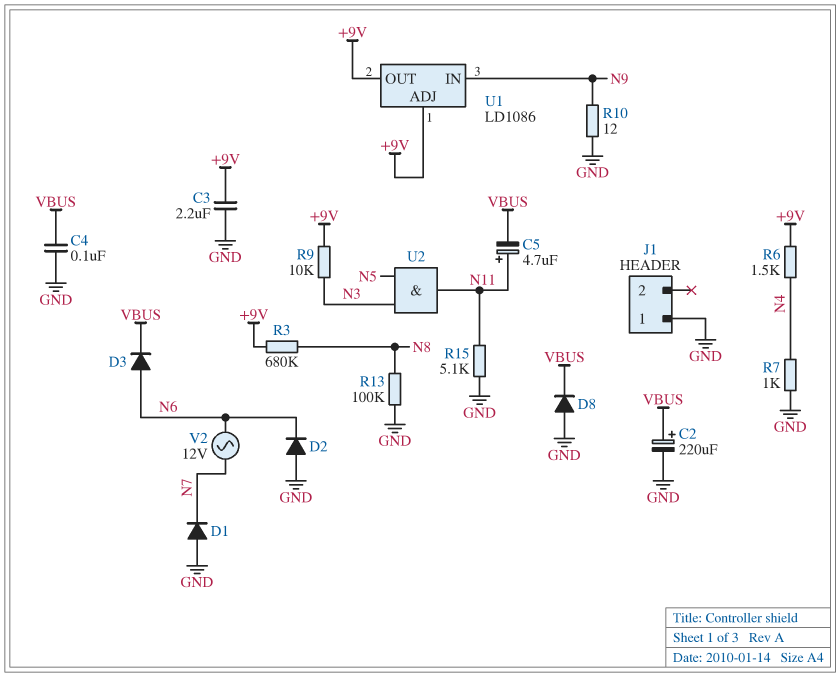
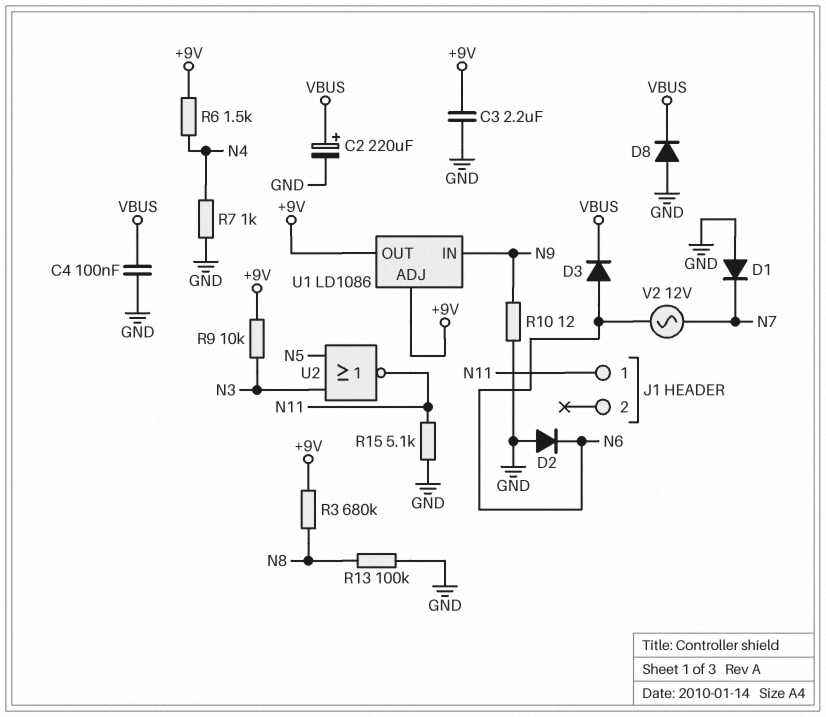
C5: 4.7uF (plus N11, minus VBUS) -> none
J1 pin 1: GND -> N11
U2: AND (in N3, in N5, out N11) -> NOR (in N3, in N5, out N11)

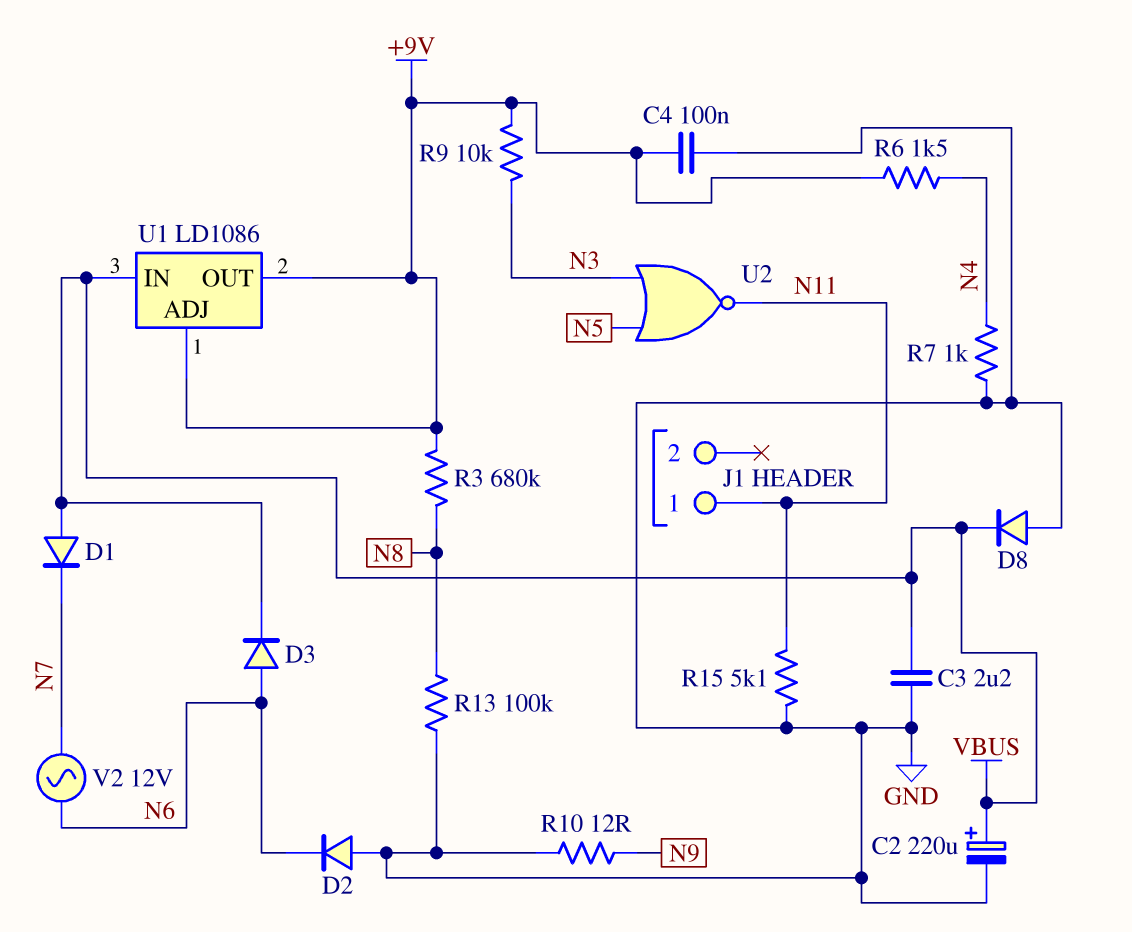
C3: 2.2uF (+9V, GND) -> 2.2uF (GND, VBUS)
C4: 100nF (GND, VBUS) -> 100nF (+9V, GND)
D1: diode (A GND, K N7) -> diode (A VBUS, K N7)
U1 pin IN: N9 -> VBUS

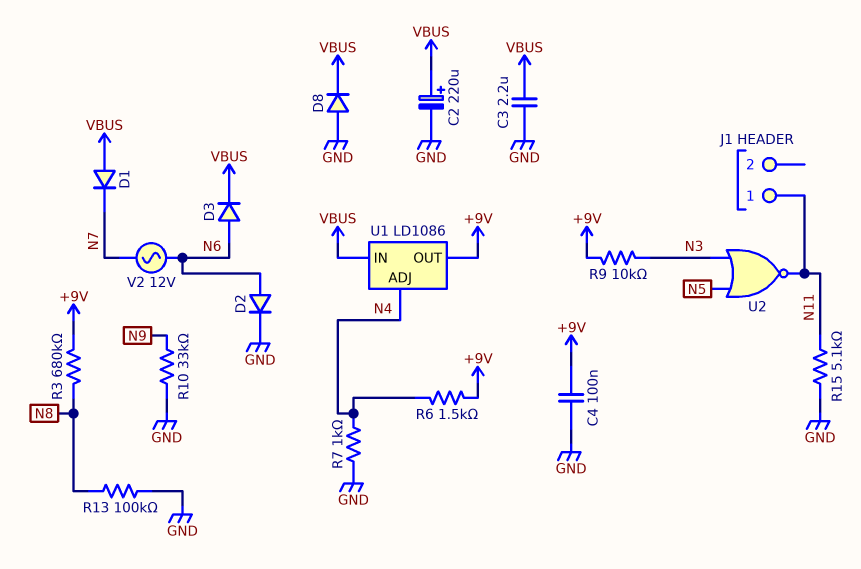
D2: diode (A GND, K N6) -> diode (A N6, K GND)
R10: 12 (GND, N9) -> 33k (GND, N9)
U1 pin ADJ: +9V -> N4

